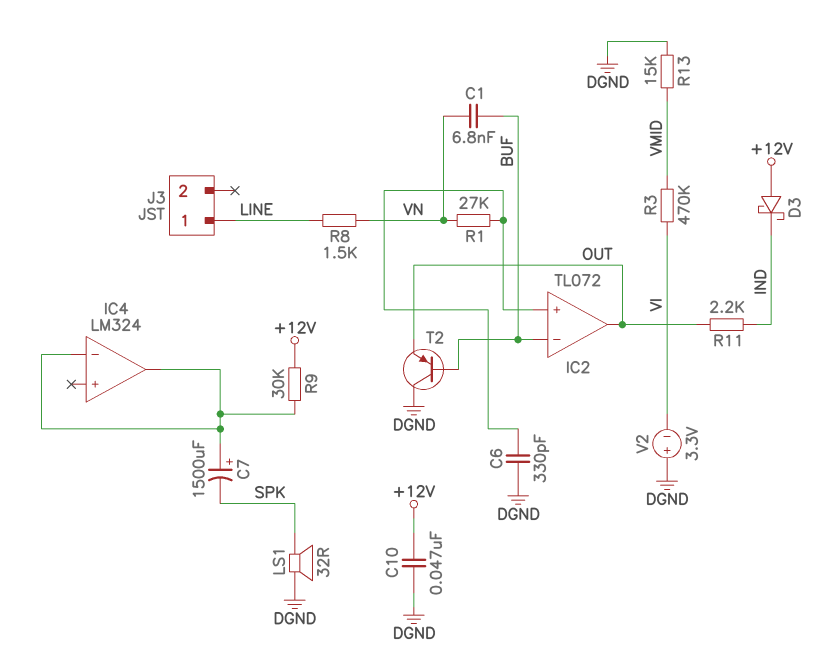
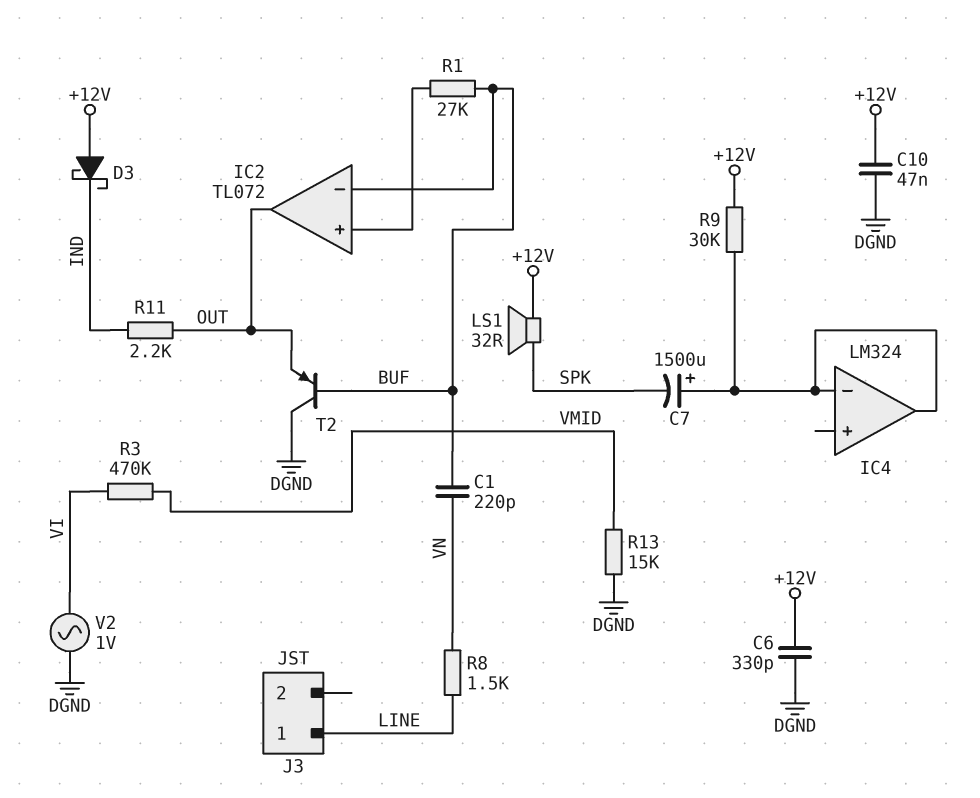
C1: 6.8nF (BUF, VN) -> 220pF (BUF, VN)
C6: 330pF (DGND, IC2/in+) -> 330pF (+12V, DGND)
LS1: speaker 32R (DGND, SPK) -> speaker 32R (+12V, SPK)
R1: 27k (IC2/in+, VN) -> 27k (BUF, IC2/in+)
V2: 3.3V (plus DGND, minus VI) -> AC 1V (DGND, VI)

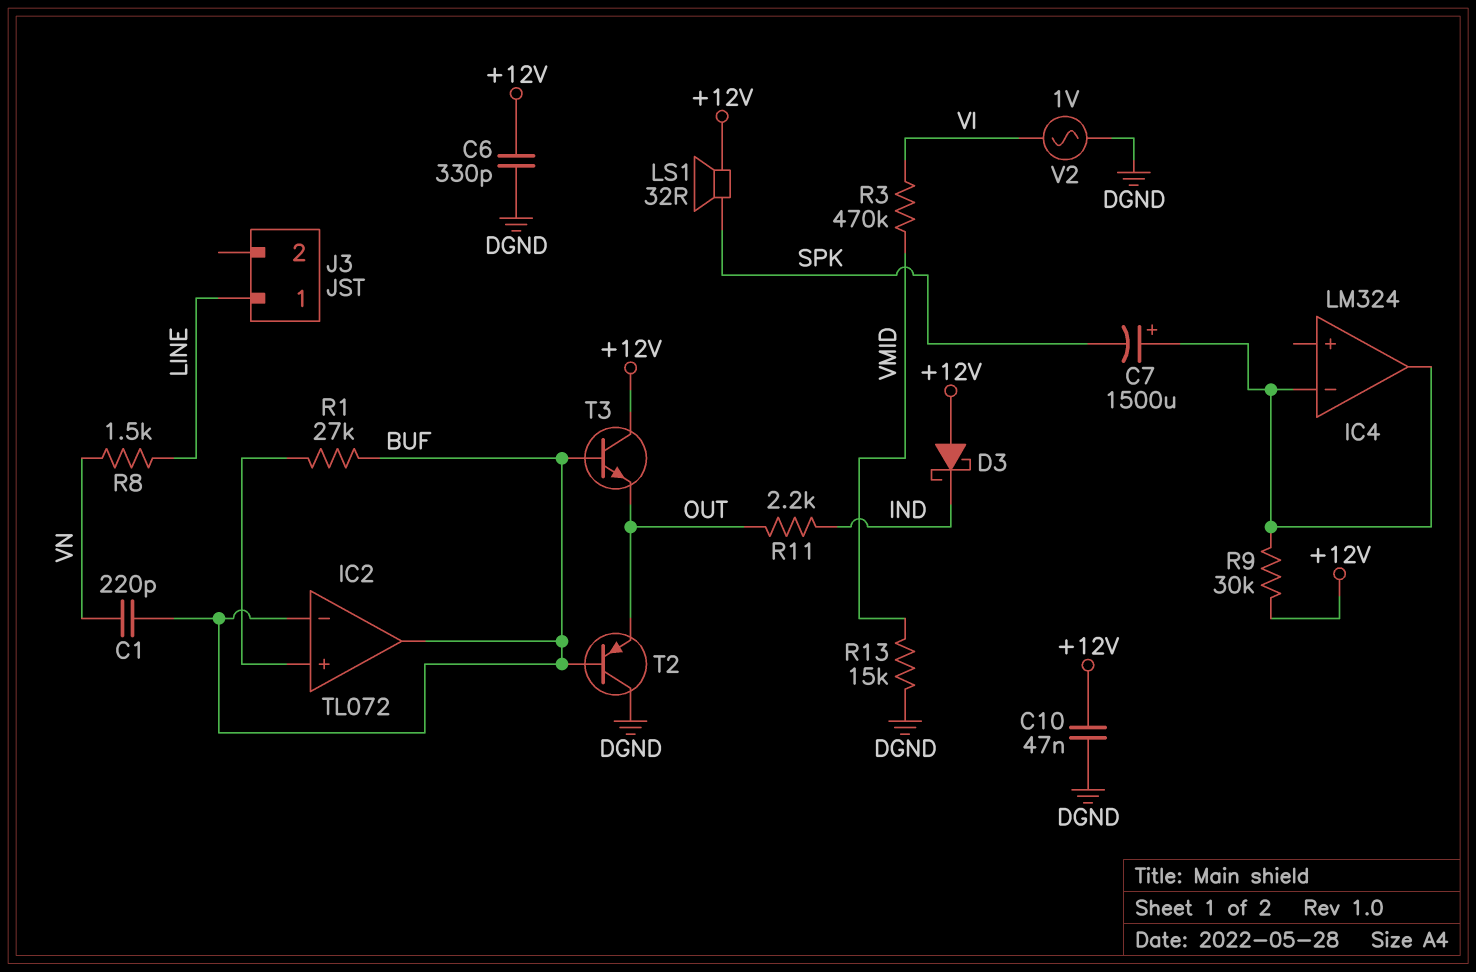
IC2 pin out: OUT -> BUF
T3: none -> NPN (B BUF, C +12V, E OUT)

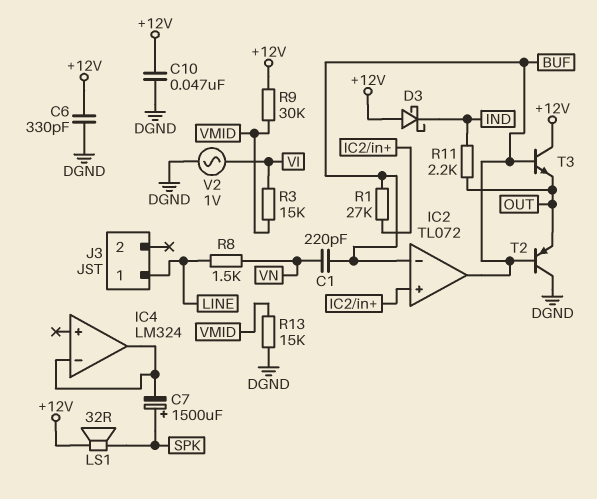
C7: 1500uF (plus IC4/in-, minus SPK) -> 1500uF (plus SPK, minus IC4/in-)
R3: 470k (VI, VMID) -> 15k (VI, VMID)
R9: 30k (+12V, IC4/in-) -> 30k (+12V, VMID)

